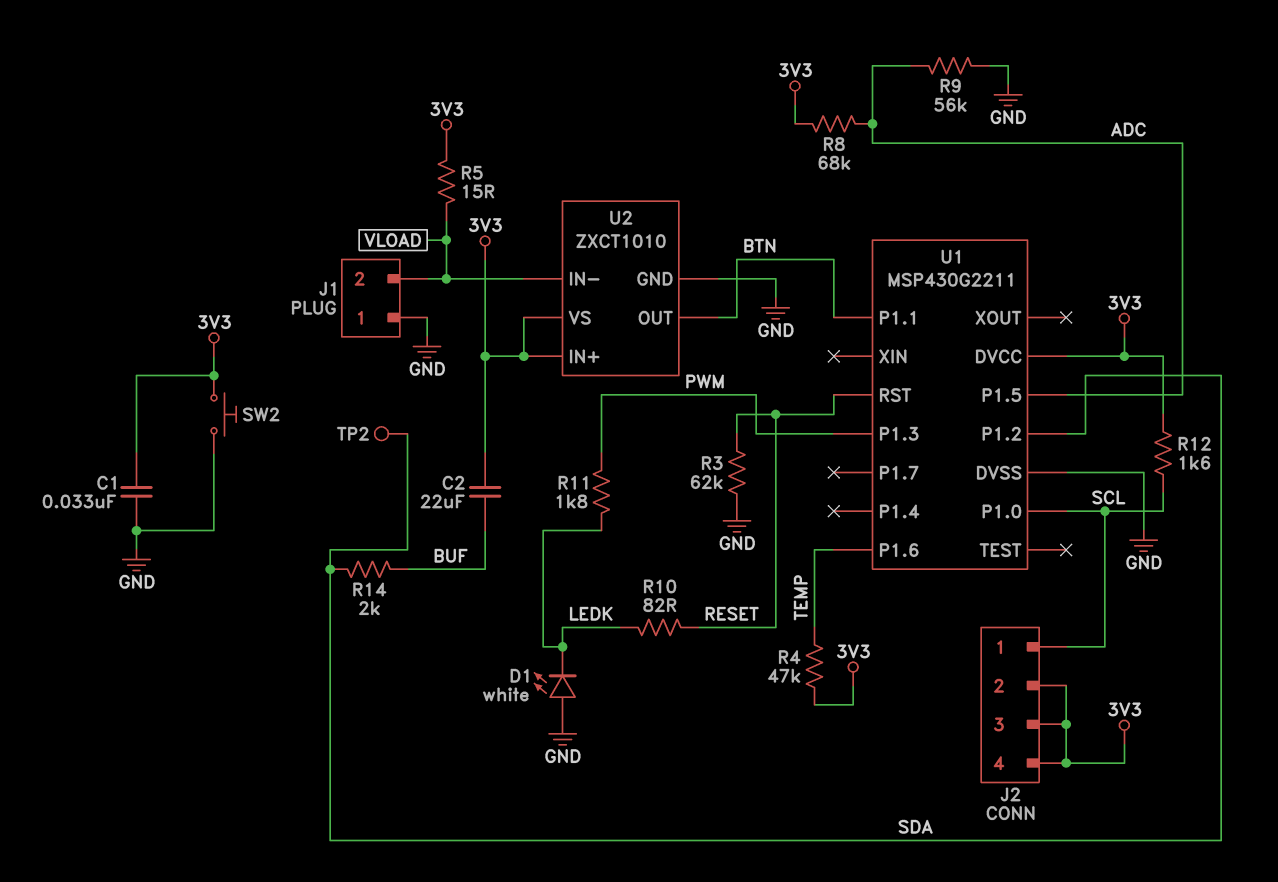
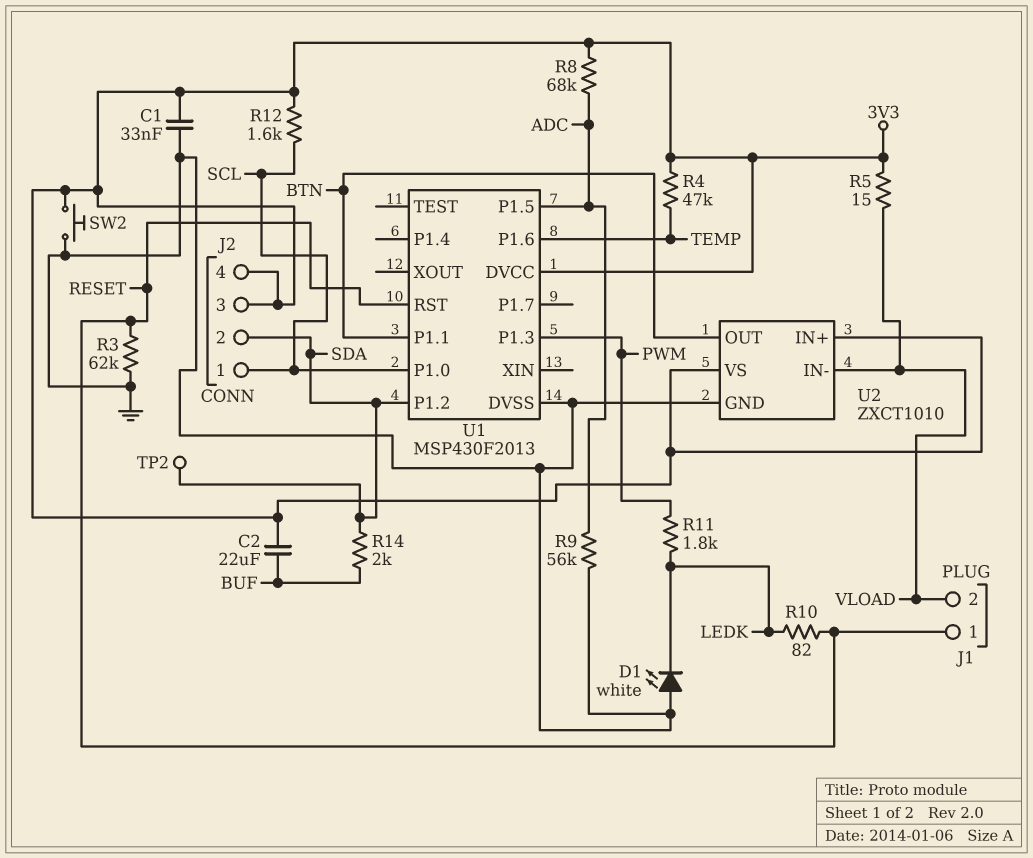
J1 pin 1: GND -> RESET
J2 pin 2: 3V3 -> SDA
U1: MSP430G2211 -> MSP430F2013

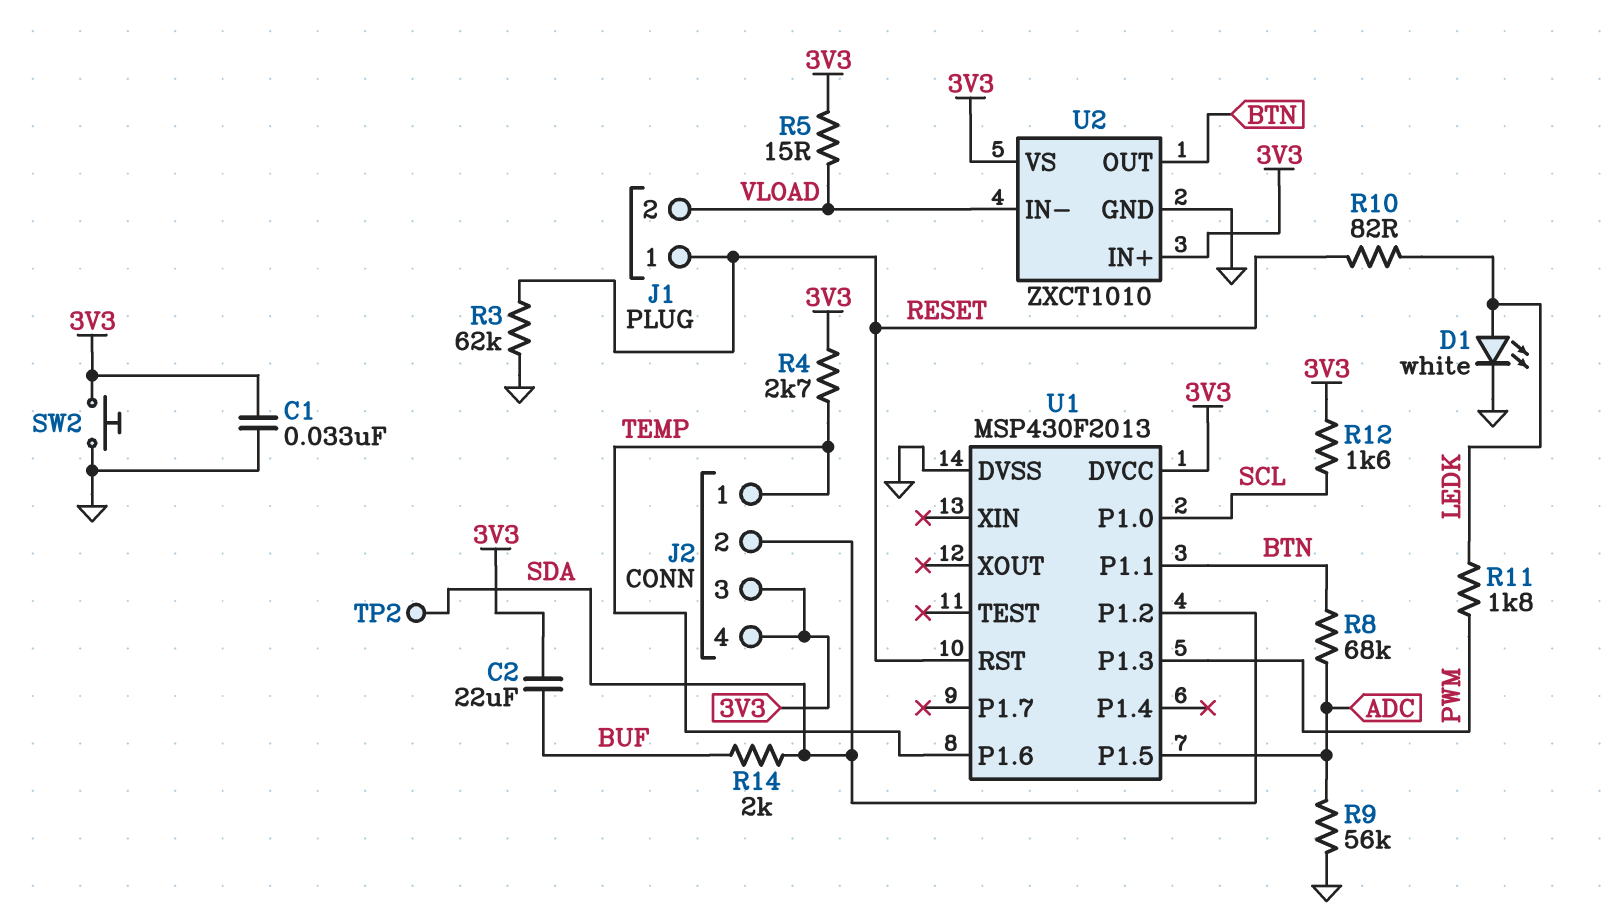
D1: LED white (A GND, K LEDK) -> LED white (A LEDK, K GND)
J2 pin 1: SCL -> TEMP
R4: 47k (3V3, TEMP) -> 2.7k (3V3, TEMP)
R8: 68k (3V3, ADC) -> 68k (ADC, BTN)

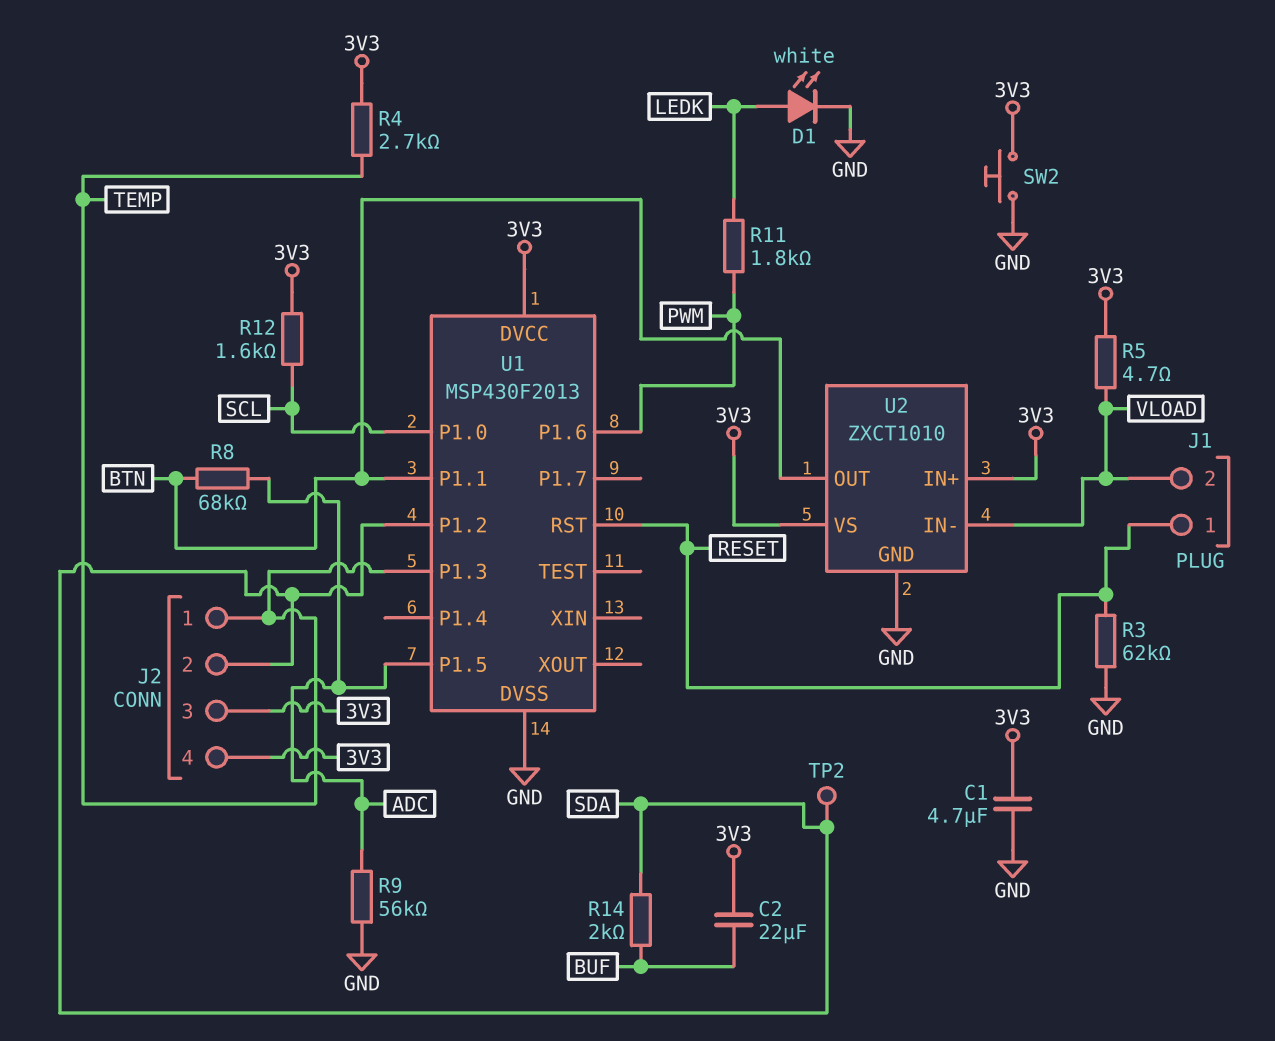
C1: 33nF (3V3, GND) -> 4.7uF (3V3, GND)
R5: 15 (3V3, VLOAD) -> 4.7 (3V3, VLOAD)
R10: 82 (LEDK, RESET) -> none
U1 pin P1.3: PWM -> TEMP
U1 pin P1.6: TEMP -> PWM

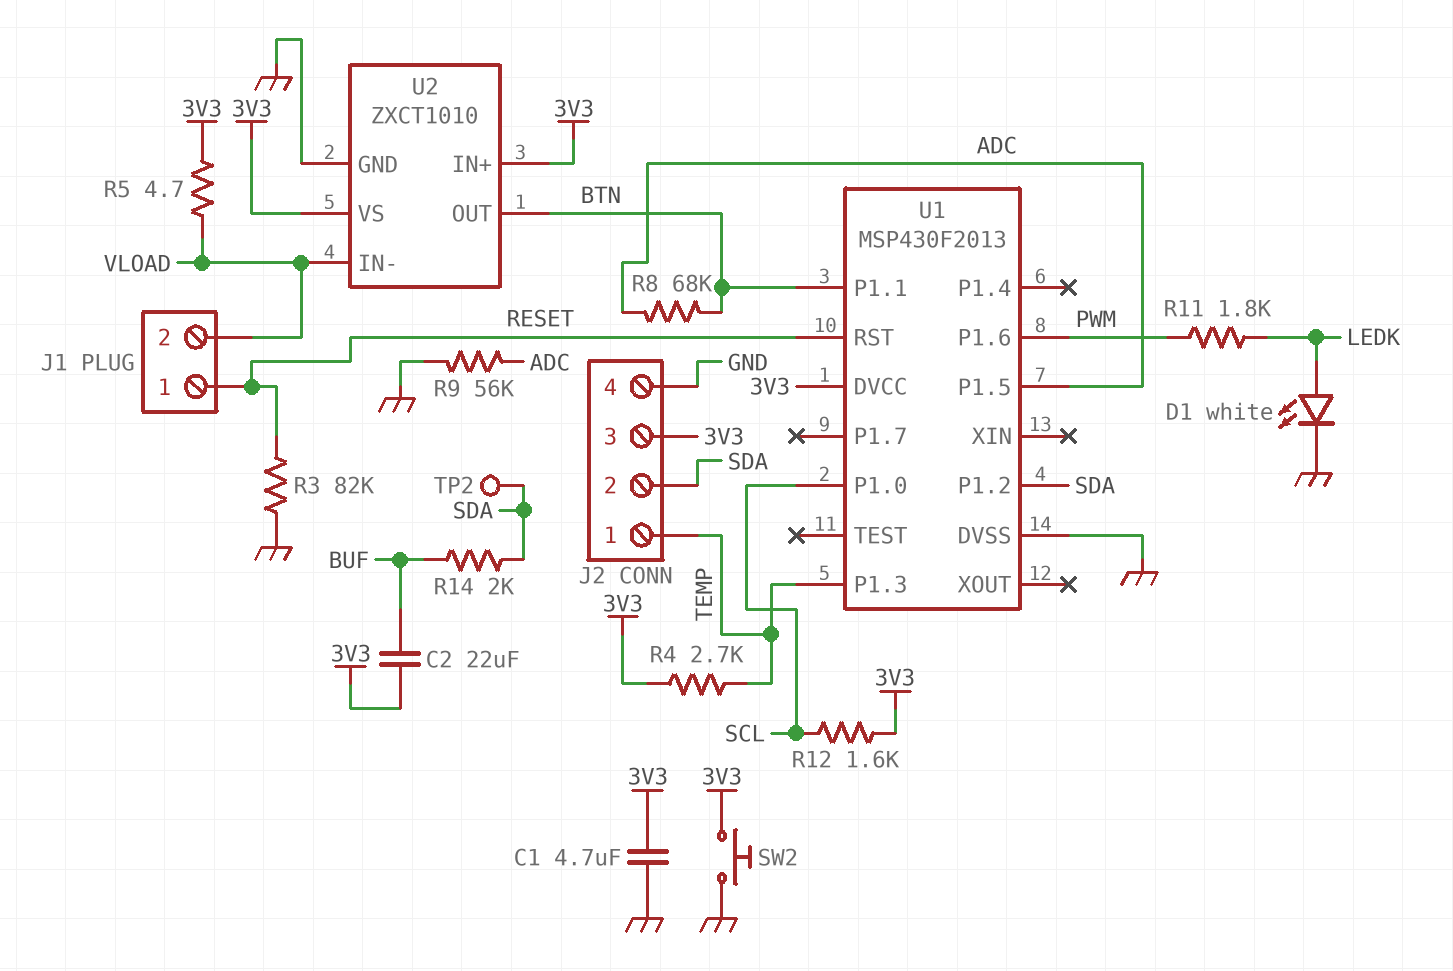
J2 pin 4: 3V3 -> GND
R3: 62k (GND, RESET) -> 82k (GND, RESET)

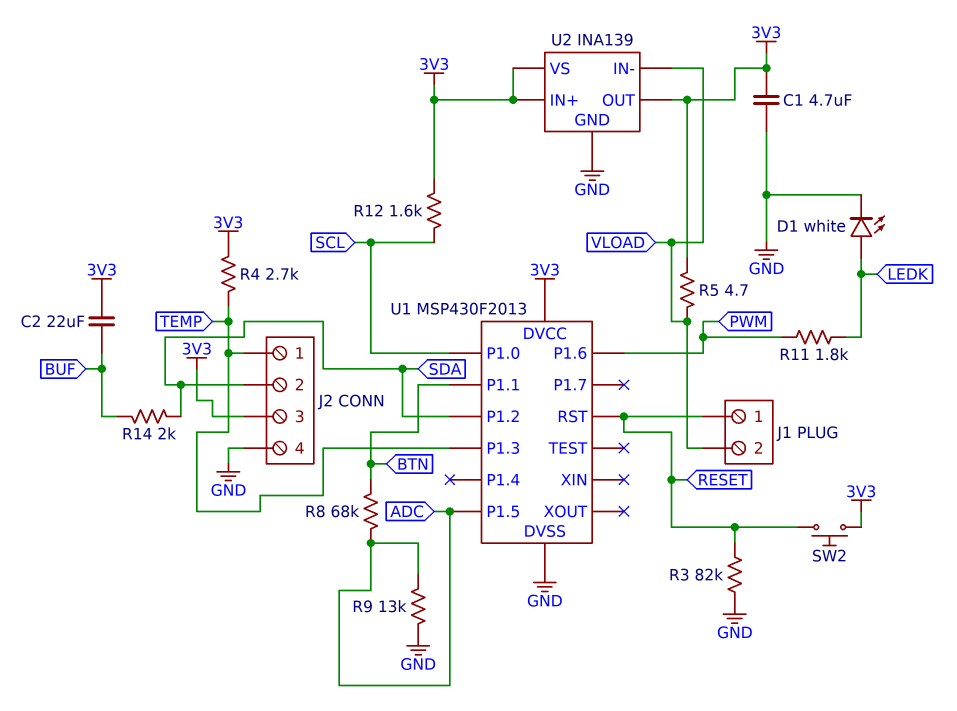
R9: 56k (ADC, GND) -> 13k (ADC, GND)
SW2: button (3V3, GND) -> button (3V3, RESET)
TP2: test point (SDA) -> none
U2: ZXCT1010 -> INA139
U2 pin OUT: BTN -> 3V3

